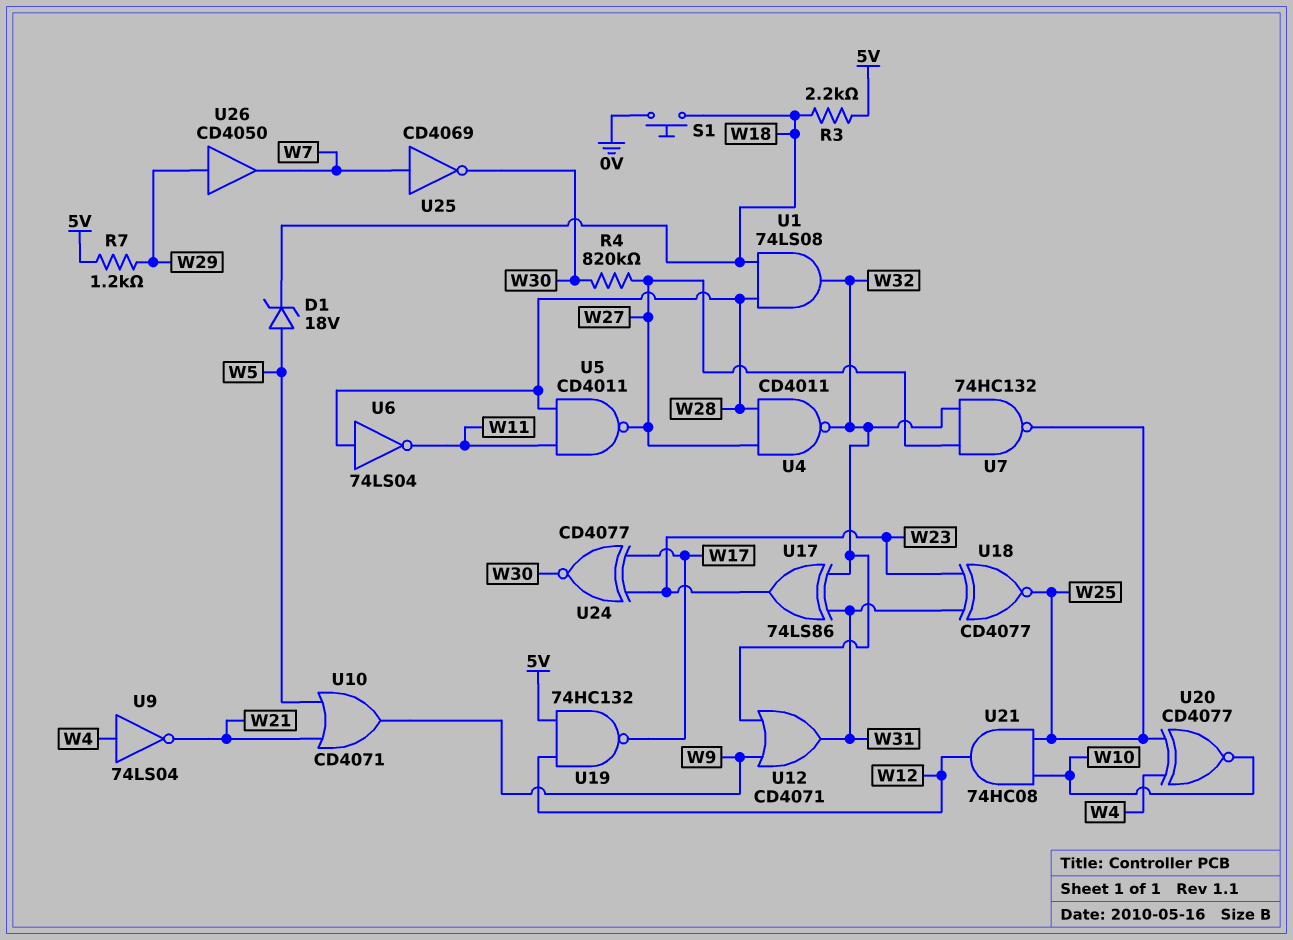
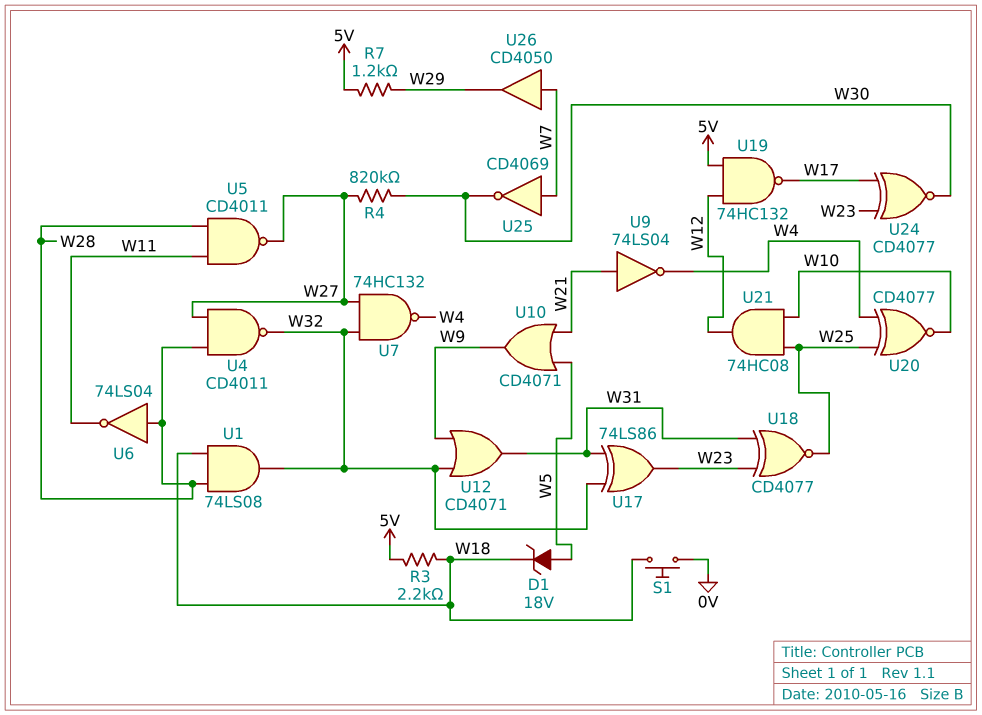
U7: NAND 74HC132 (in W27, in W32, out W25) -> NAND 74HC132 (in W27, in W32, out W4)
U9: NOT 74LS04 (in W4, out W21) -> NOT 74LS04 (in W21, out W4)
U26: buffer CD4050 (in W29, out W7) -> buffer CD4050 (in W7, out W29)

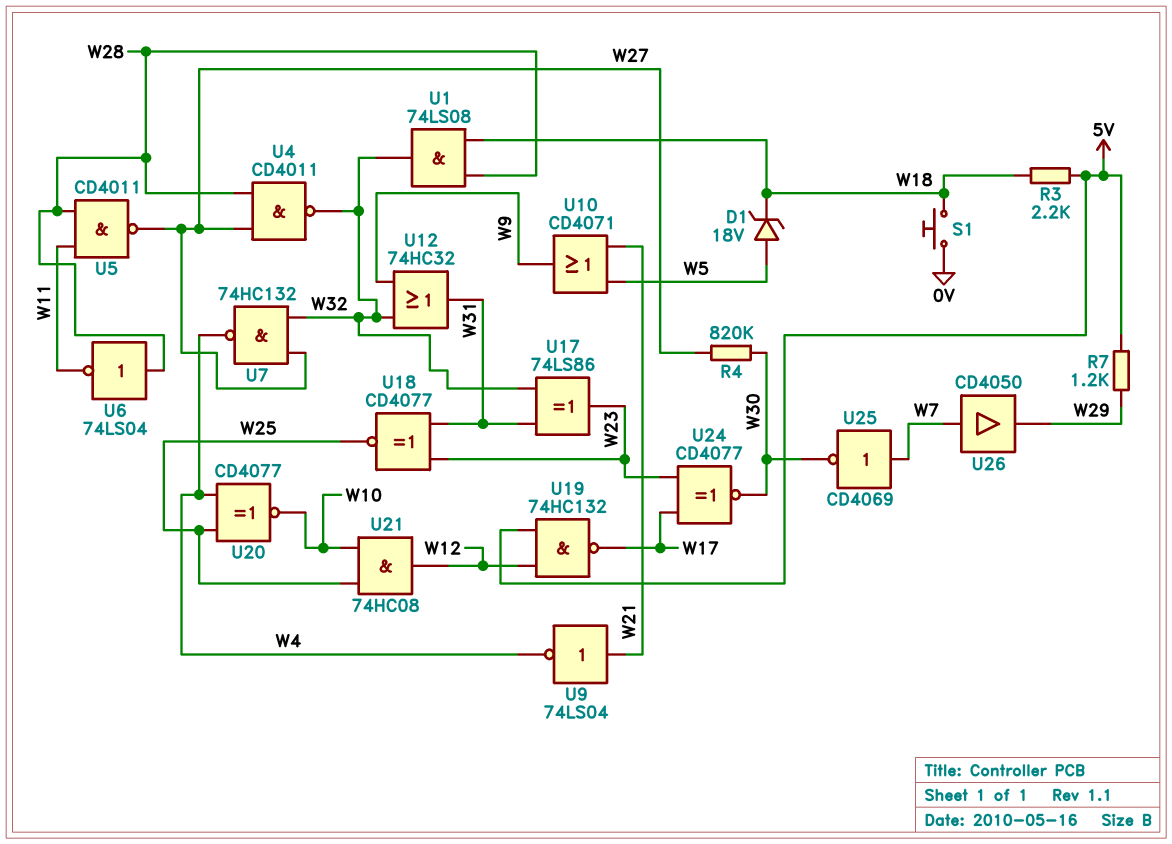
U12: OR CD4071 (in W9, in W32, out W31) -> OR 74HC32 (in W9, in W32, out W31)

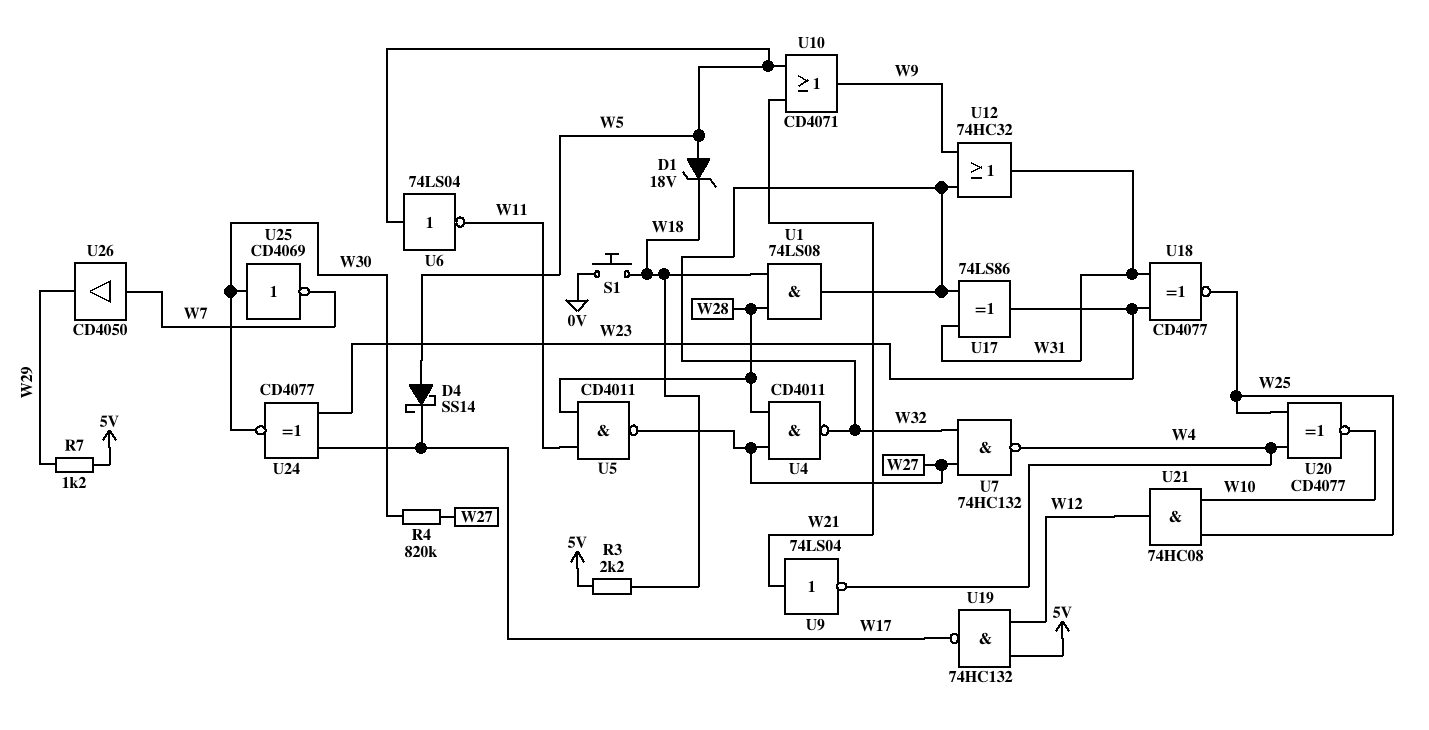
D4: none -> schottky SS14 (A W5, K W17)
U6: NOT 74LS04 (in W28, out W11) -> NOT 74LS04 (in W5, out W11)
U25: NOT CD4069 (in W7, out W30) -> NOT CD4069 (in W30, out W7)

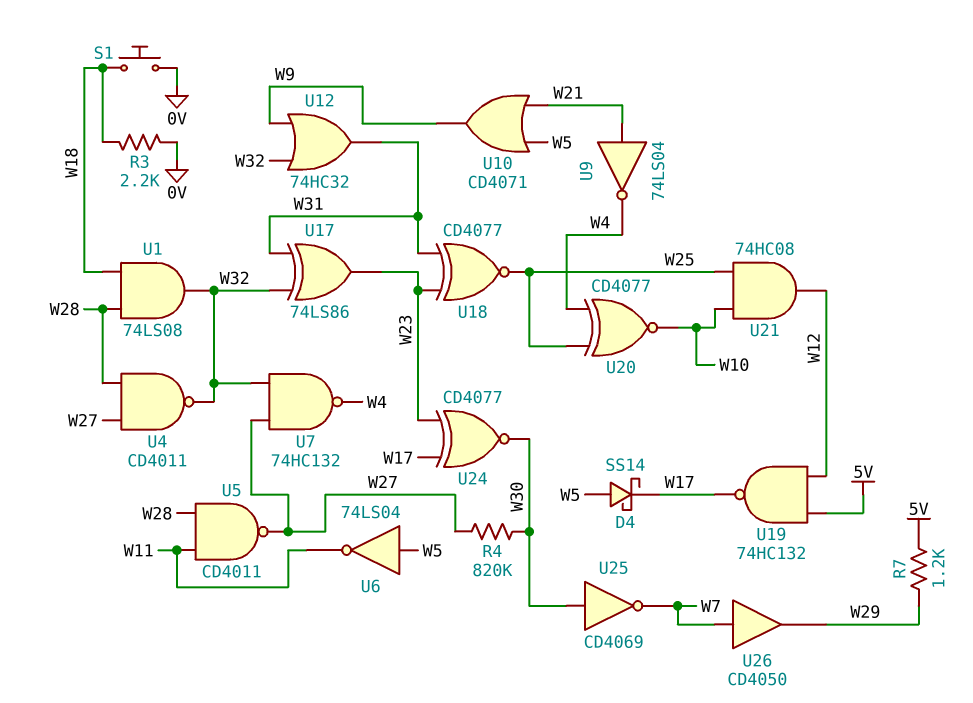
D1: zener 18V (A W5, K W18) -> none
R3: 2.2k (5V, W18) -> 2.2k (0V, W18)

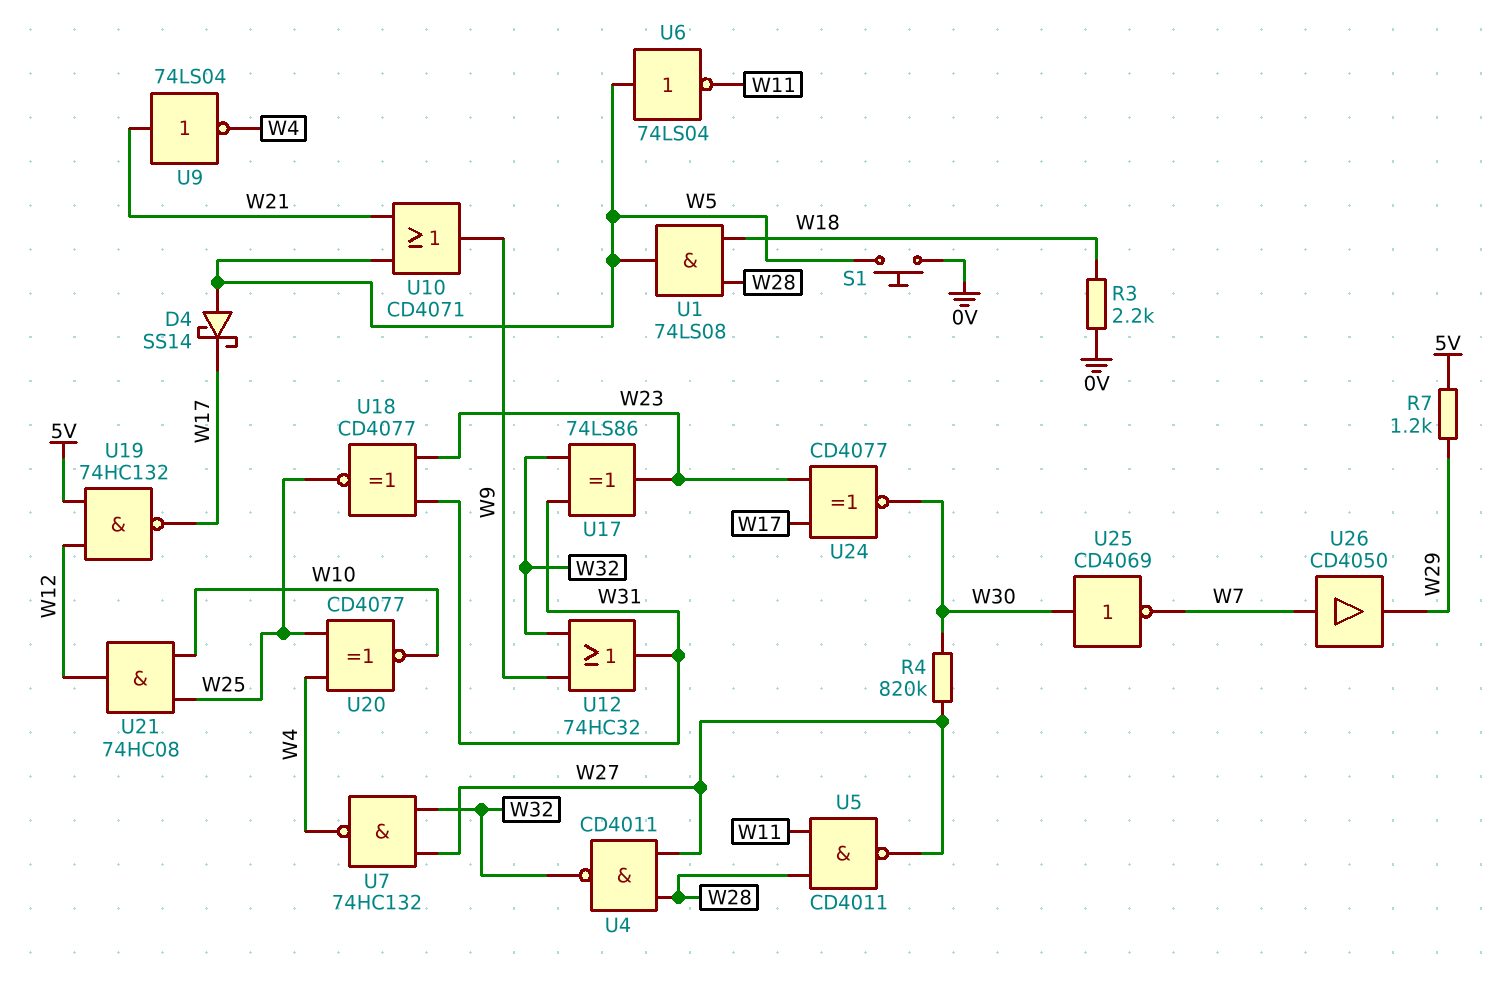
S1: button (0V, W18) -> button (0V, W5)
U1: AND 74LS08 (in W18, in W28, out W32) -> AND 74LS08 (in W18, in W28, out W5)

